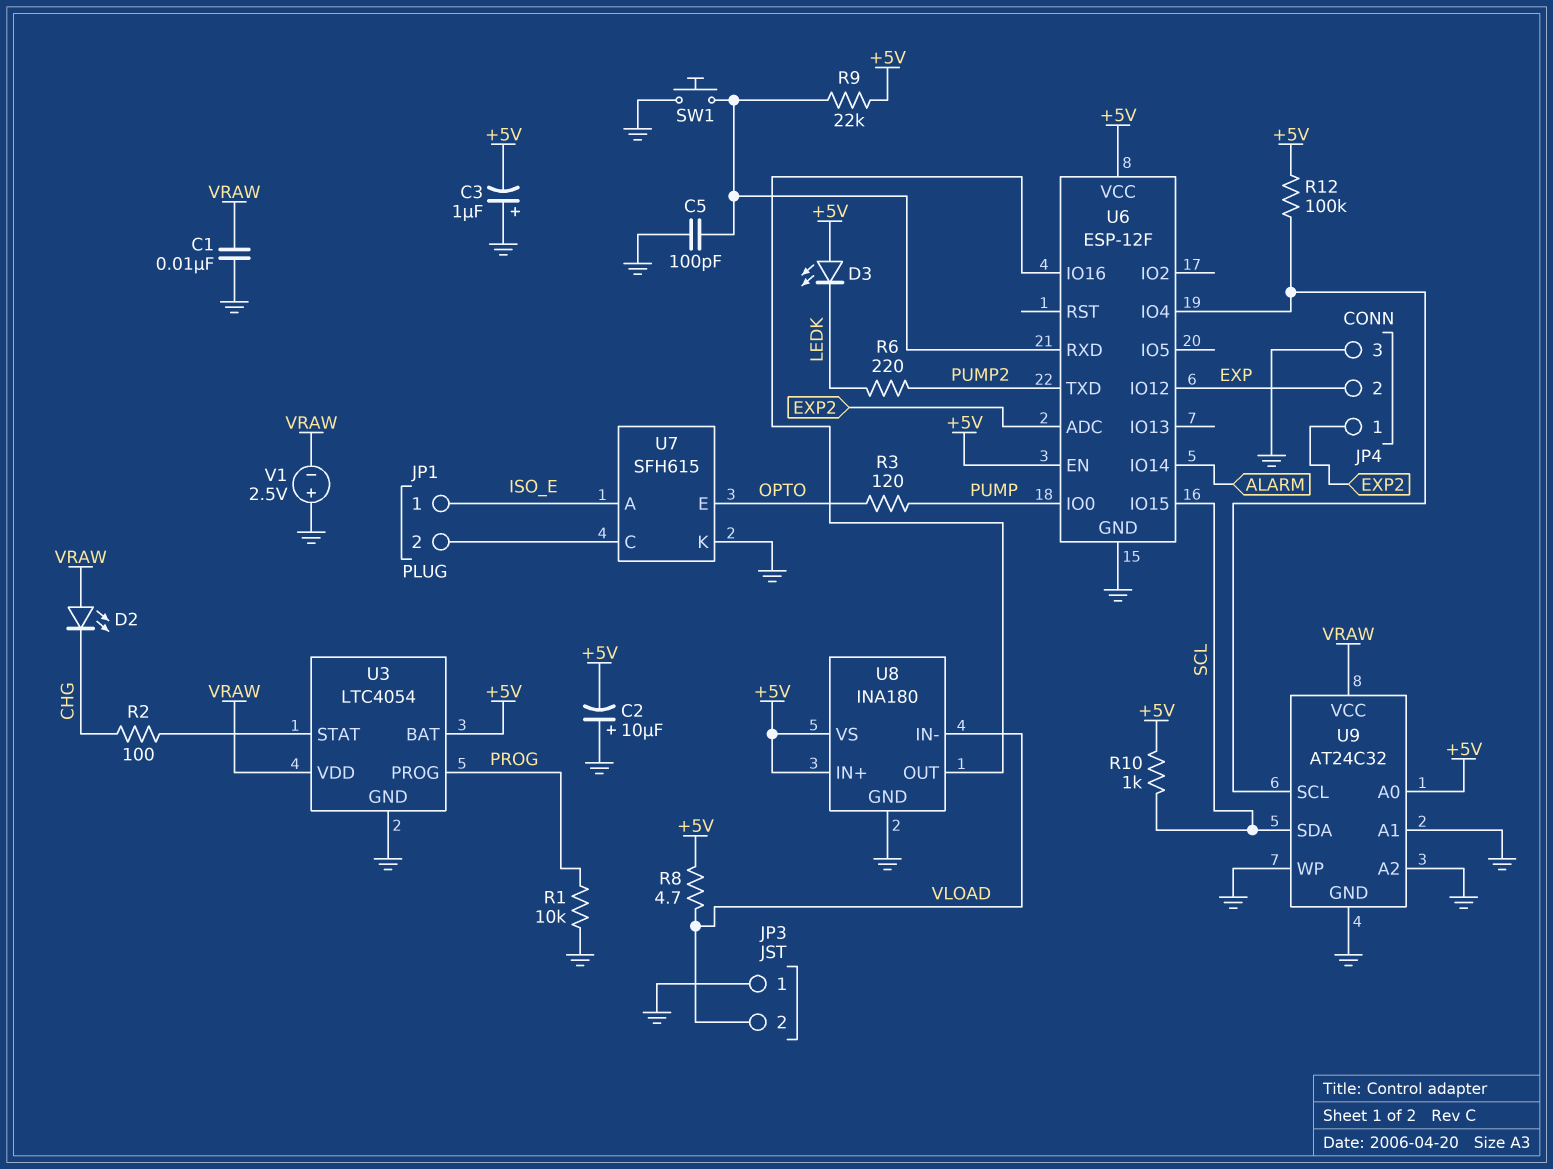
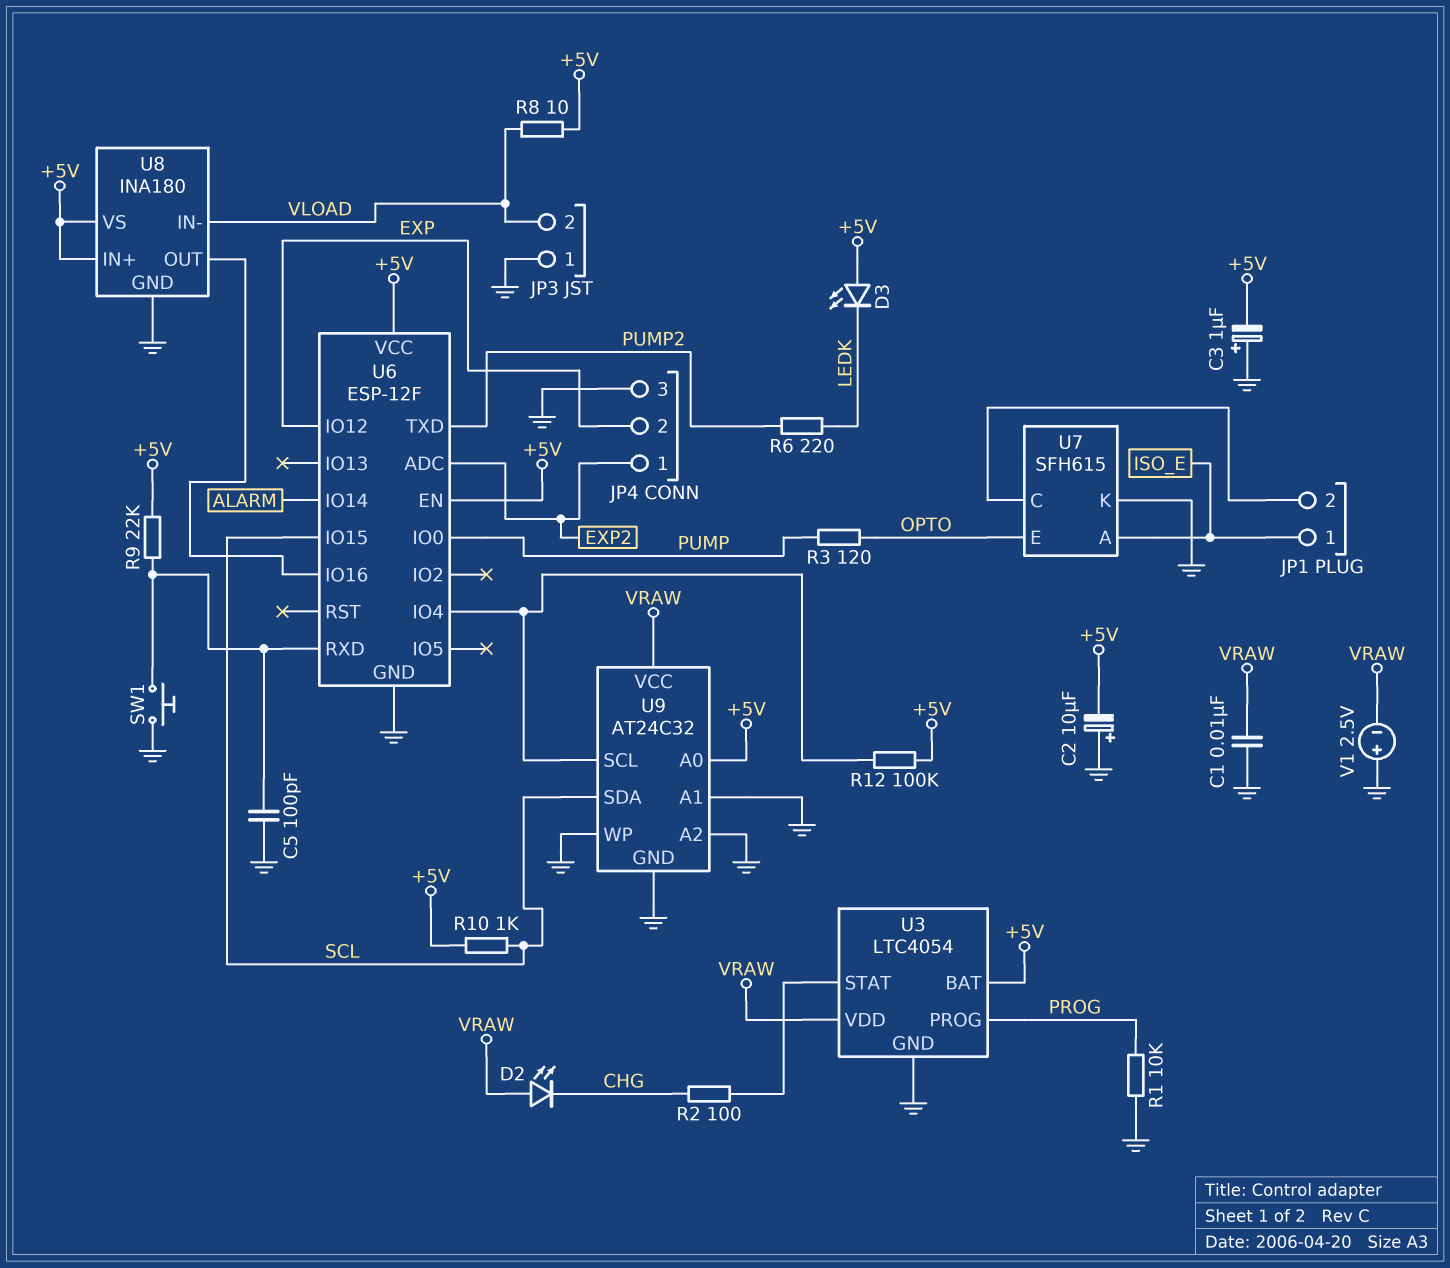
R8: 4.7 (+5V, VLOAD) -> 10 (+5V, VLOAD)

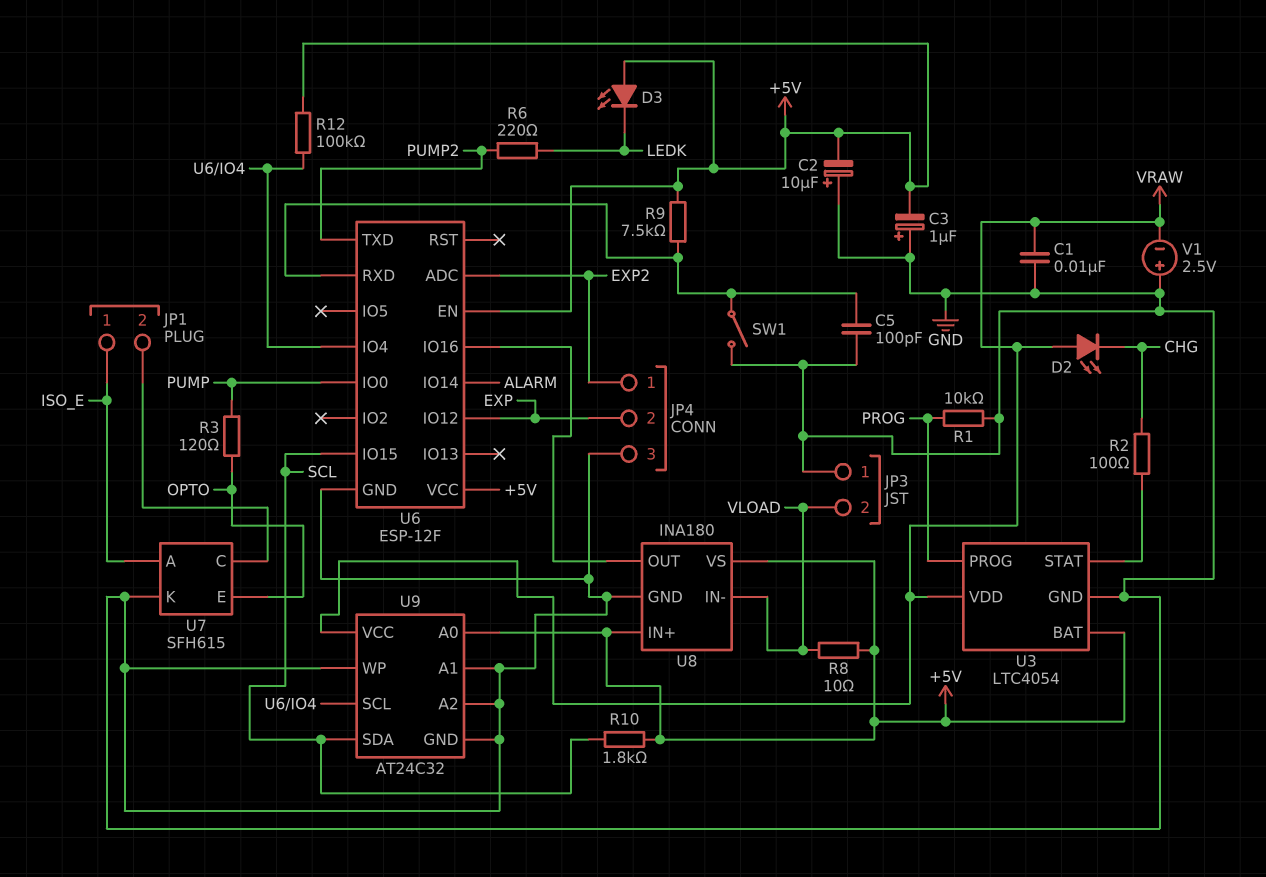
R9: 22k (+5V, U6/RXD) -> 7.5k (+5V, U6/RXD)
R10: 1k (+5V, SCL) -> 1.8k (+5V, SCL)
SW1: button (GND, U6/RXD) -> switch (GND, U6/RXD)

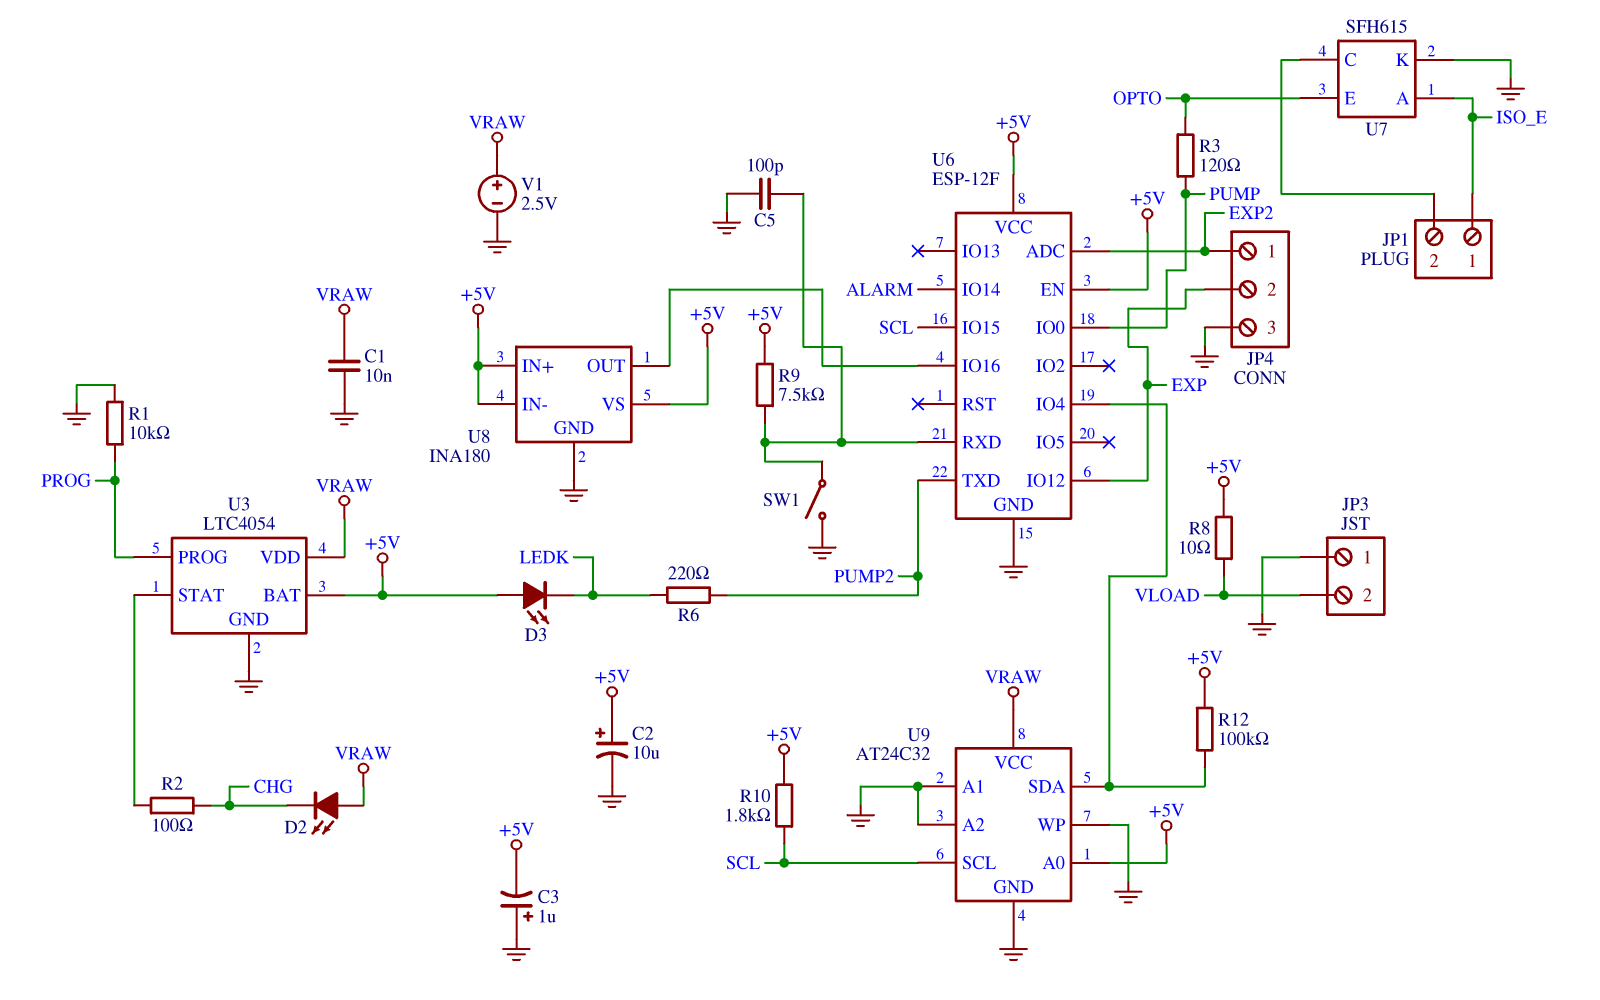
C2: 10uF (plus GND, minus +5V) -> 10uF (plus +5V, minus GND)
U8 pin IN-: VLOAD -> +5V
U9 pin SCL: U6/IO4 -> SCL
U9 pin SDA: SCL -> U6/IO4
V1: 2.5V (plus GND, minus VRAW) -> 2.5V (plus VRAW, minus GND)

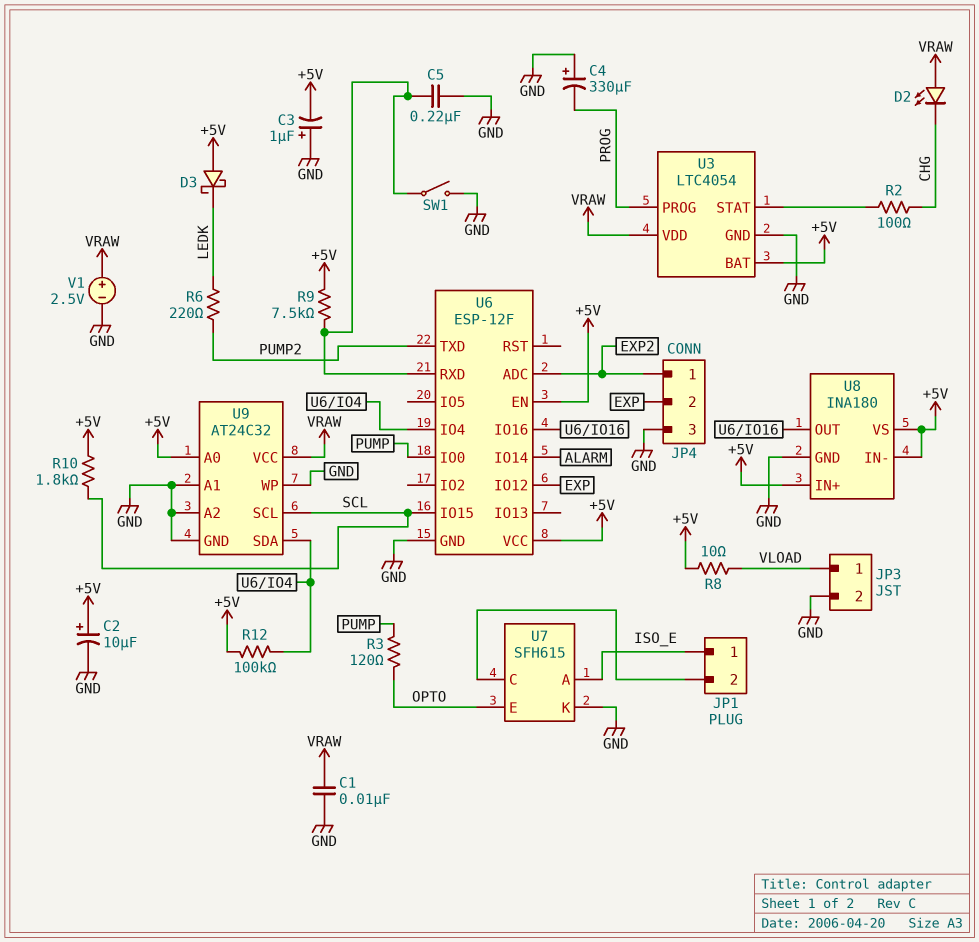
C4: none -> 330uF (plus GND, minus PROG)
C5: 100pF (GND, U6/RXD) -> 220nF (GND, U6/RXD)
D3: LED (A +5V, K LEDK) -> schottky (A +5V, K LEDK)
JP3 pin 1: GND -> VLOAD
JP3 pin 2: VLOAD -> GND
R1: 10k (GND, PROG) -> none

